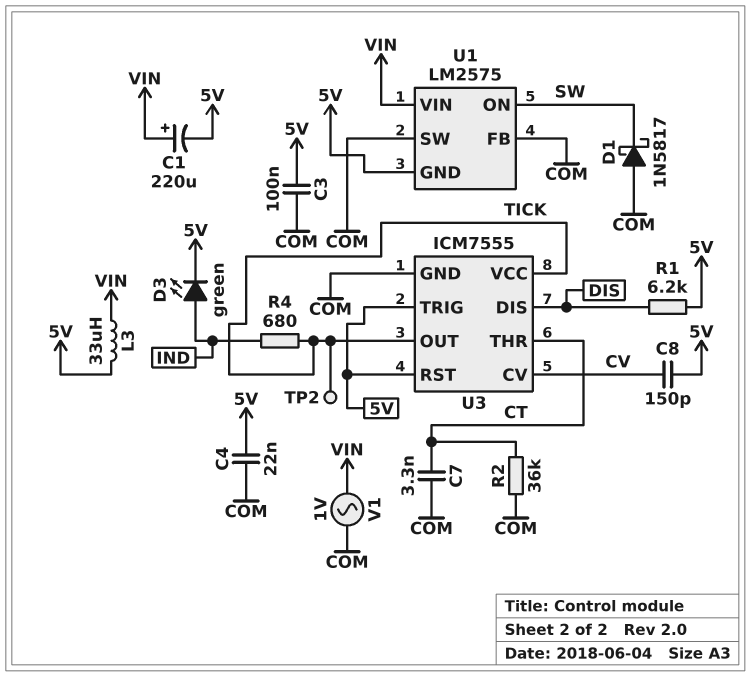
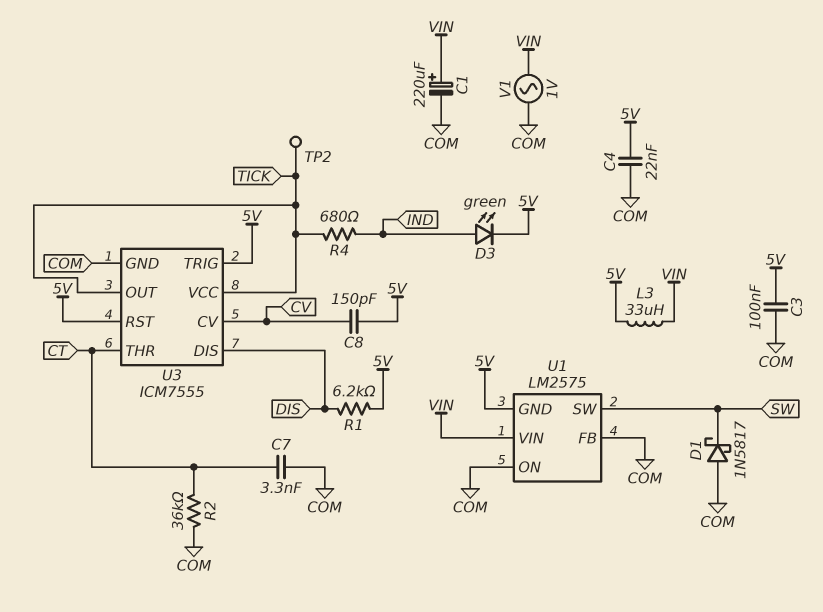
C1: 220uF (plus VIN, minus 5V) -> 220uF (plus VIN, minus COM)
U1 pin ON: SW -> COM
U1 pin SW: COM -> SW

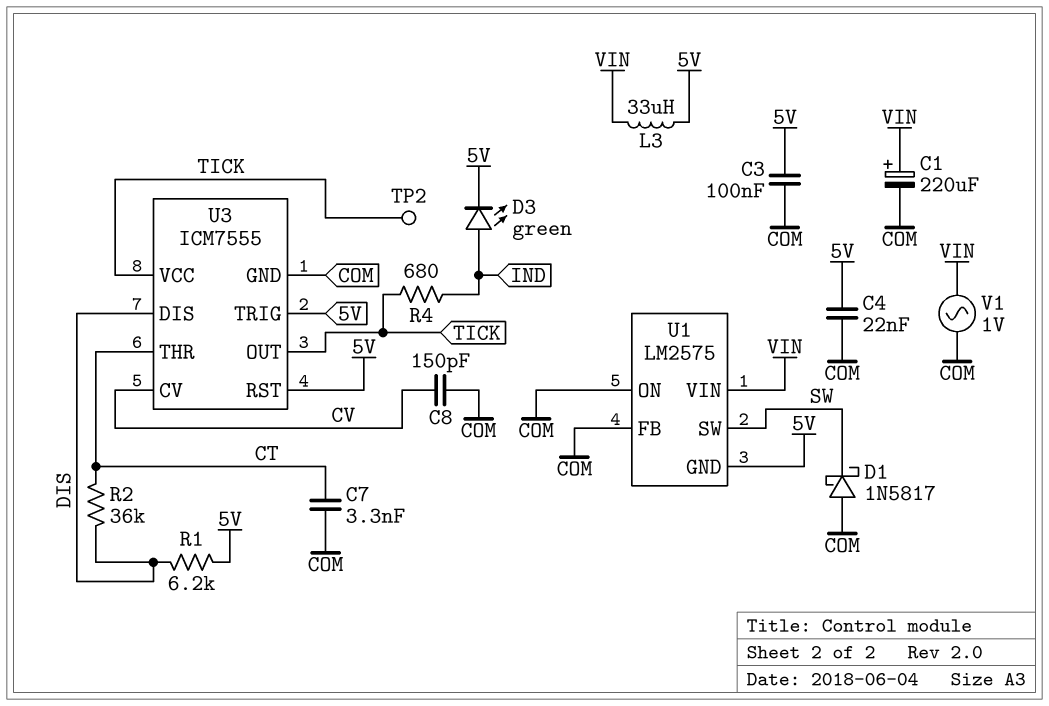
C8: 150pF (5V, CV) -> 150pF (COM, CV)
R2: 36k (COM, CT) -> 36k (CT, DIS)

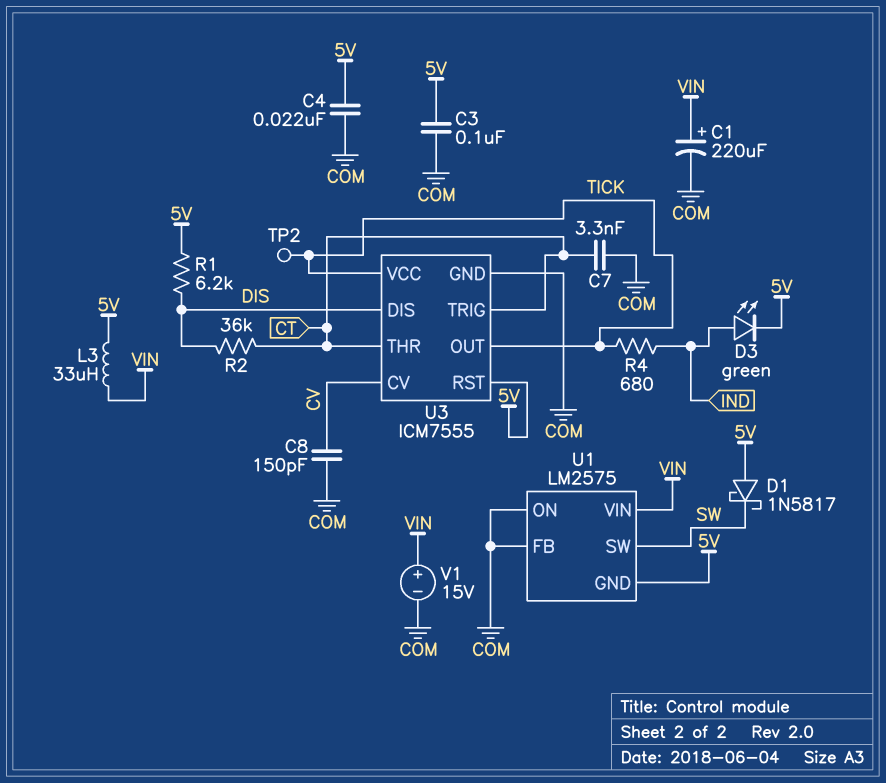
D1: schottky 1N5817 (A COM, K SW) -> schottky 1N5817 (A 5V, K SW)
U3 pin TRIG: 5V -> CT
V1: AC 1V (COM, VIN) -> 15V (plus VIN, minus COM)

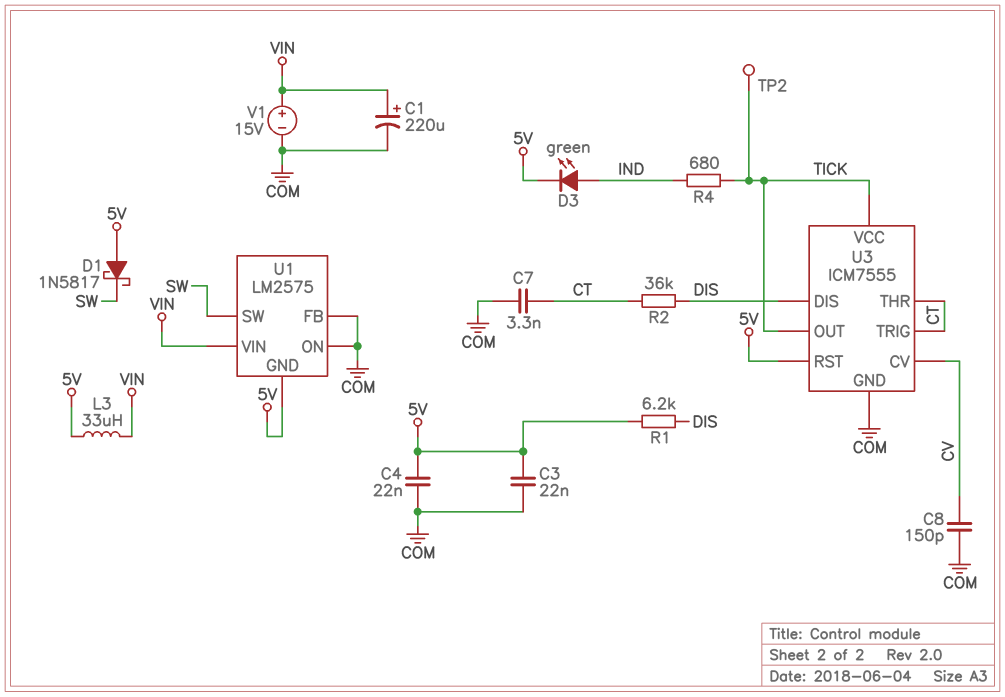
C3: 100nF (5V, COM) -> 22nF (5V, COM)

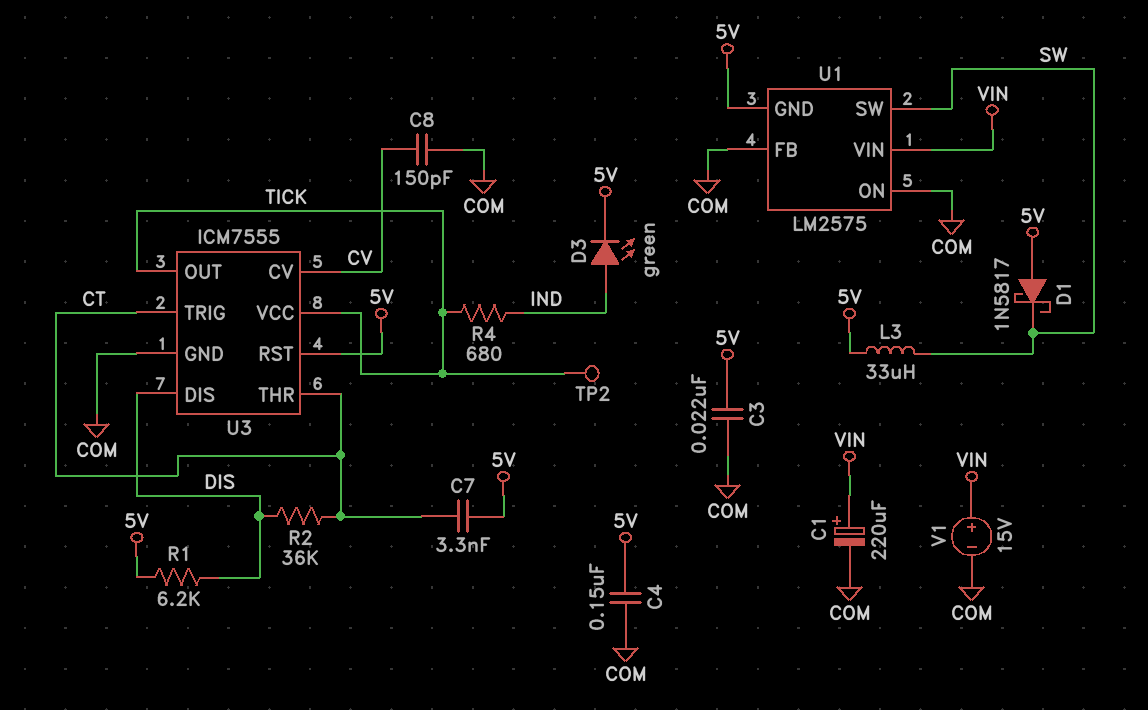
C4: 22nF (5V, COM) -> 150nF (5V, COM)
C7: 3.3nF (COM, CT) -> 3.3nF (5V, CT)
L3: 33uH (5V, VIN) -> 33uH (5V, SW)

